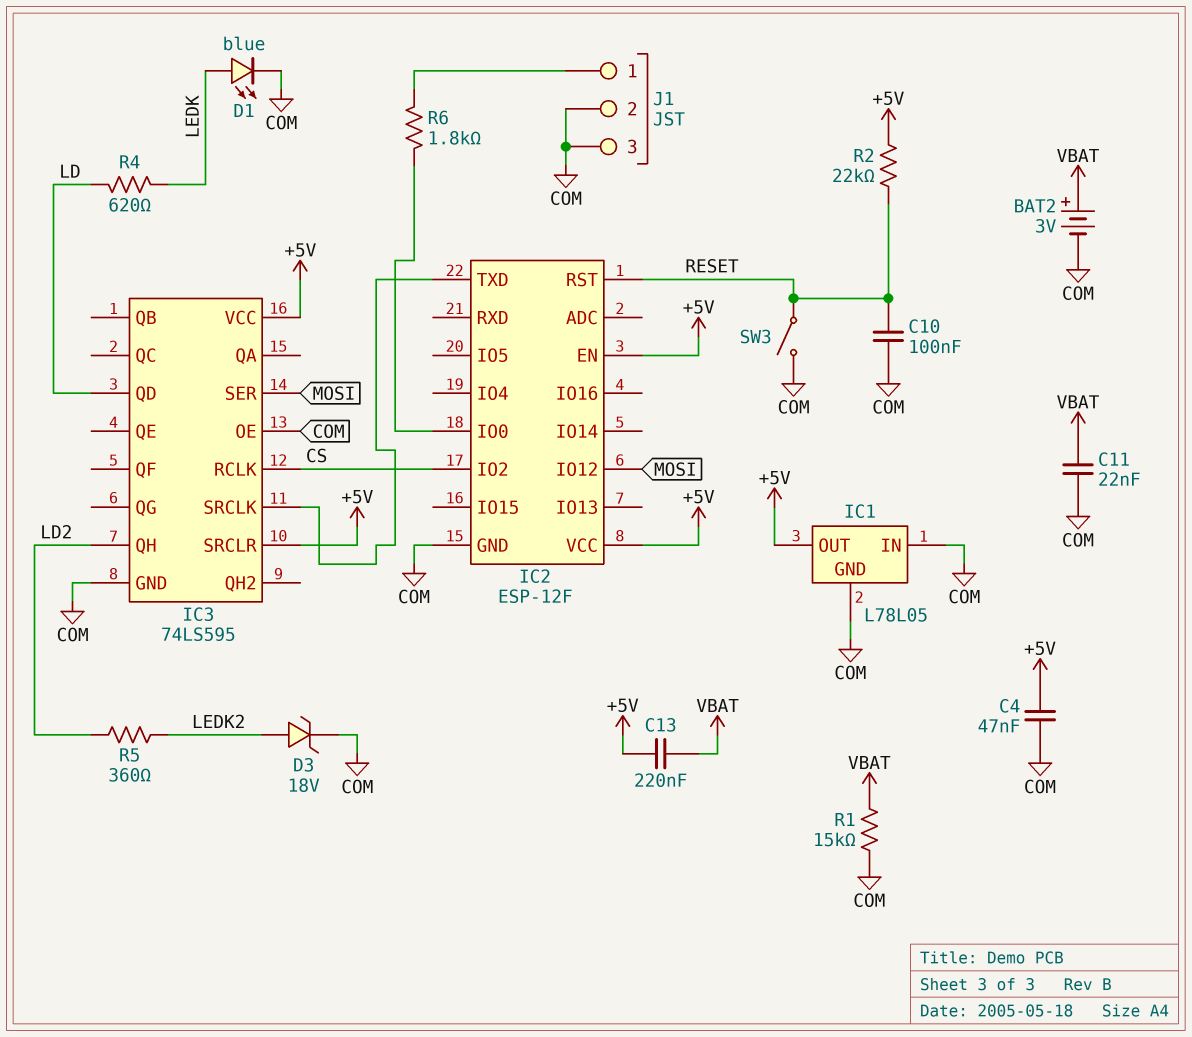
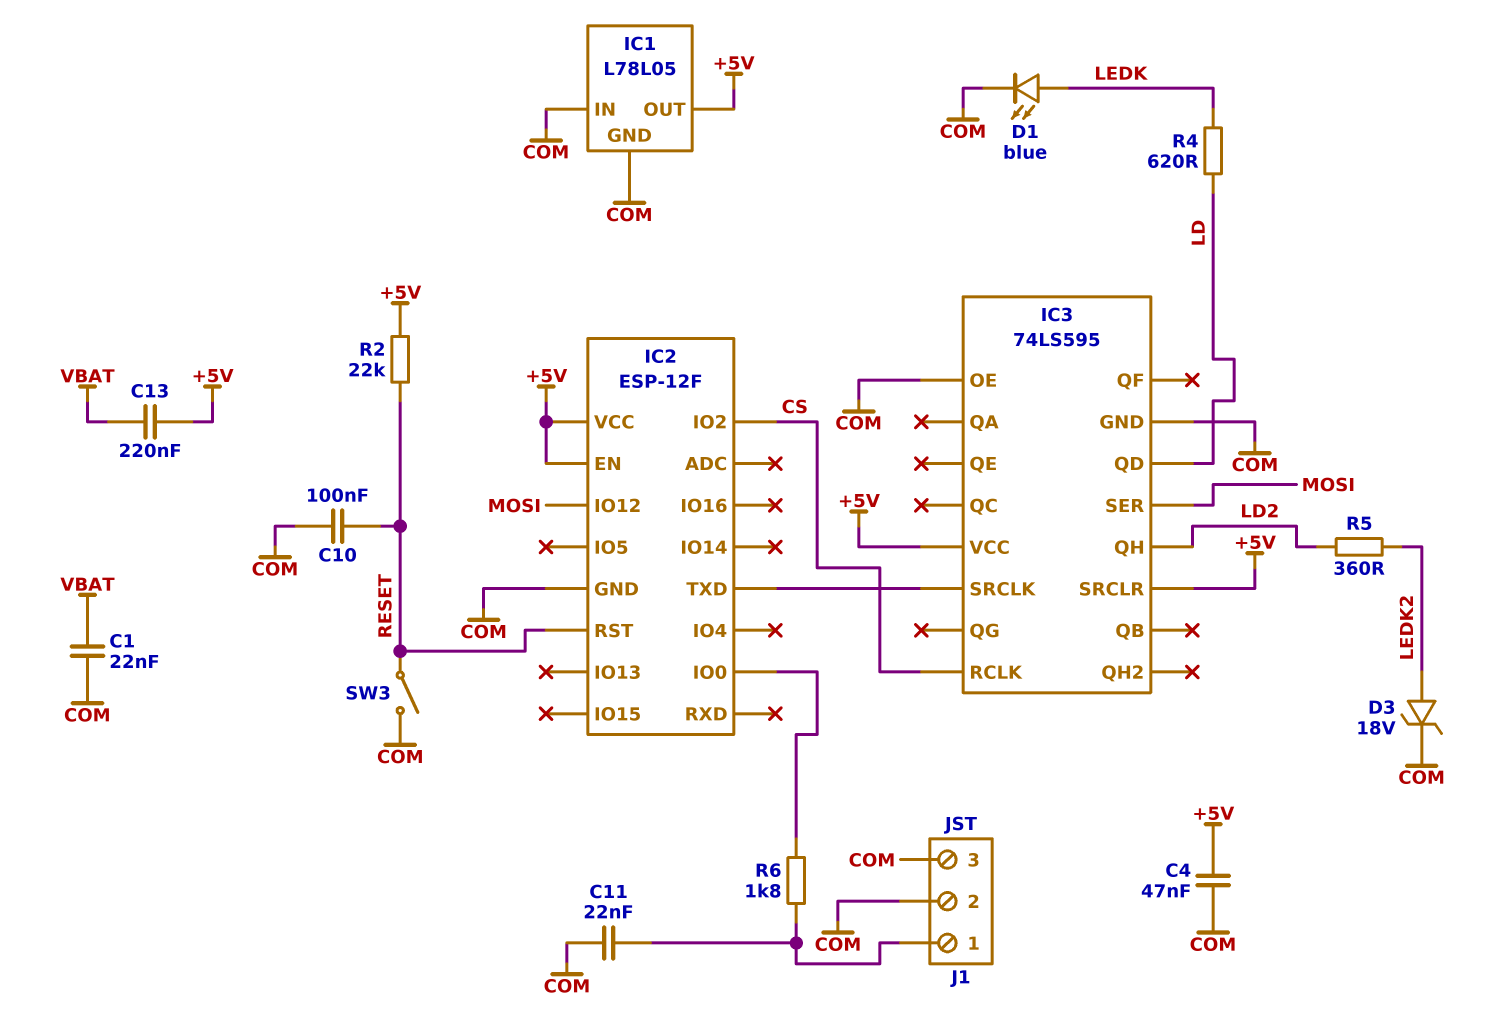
BAT2: 3V (plus VBAT, minus COM) -> none
C1: none -> 22nF (COM, VBAT)
C11: 22nF (COM, VBAT) -> 22nF (COM, J1/1)
R1: 15k (COM, VBAT) -> none

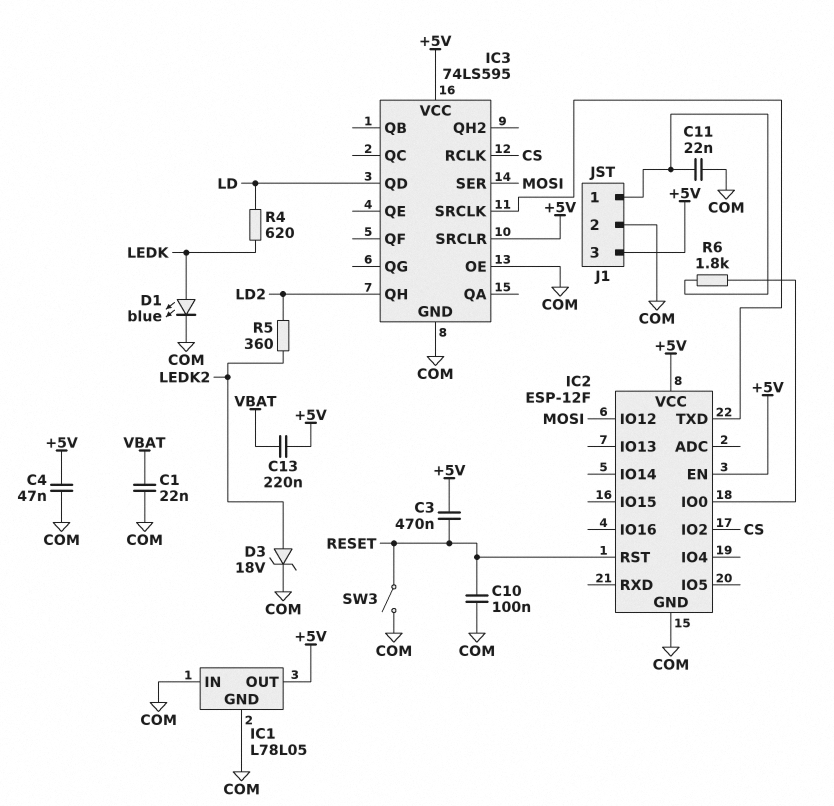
C3: none -> 470nF (+5V, RESET)
J1 pin 3: COM -> +5V
R2: 22k (+5V, RESET) -> none

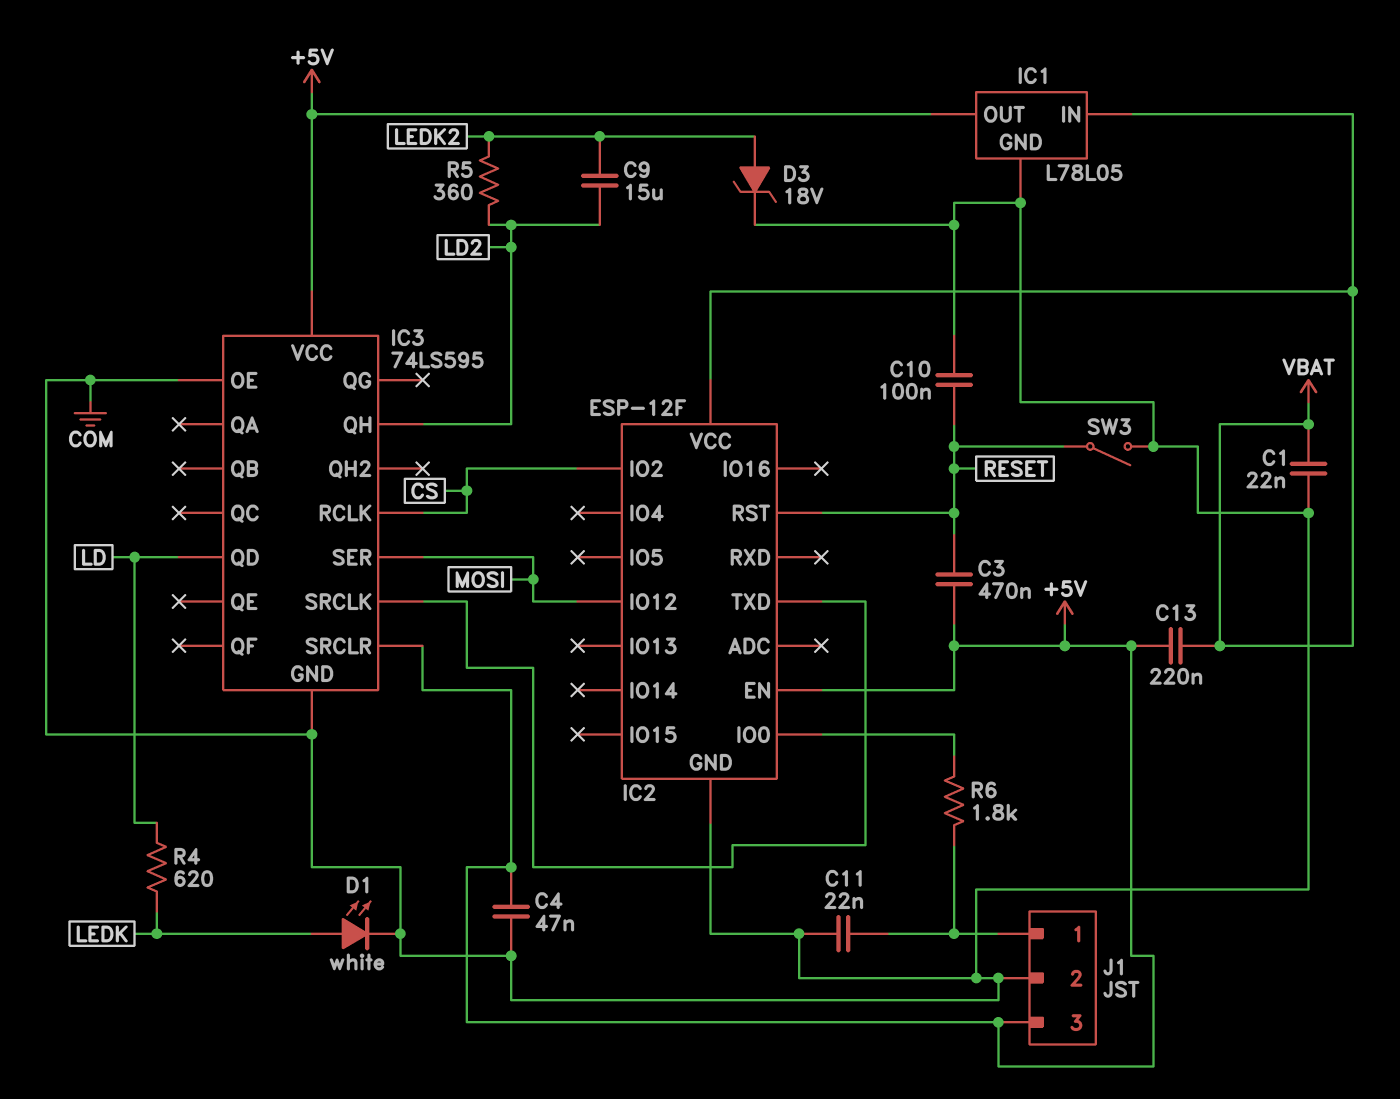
C9: none -> 15uF (LD2, LEDK2)
D1: LED blue (A LEDK, K COM) -> LED white (A LEDK, K COM)
IC1 pin IN: COM -> VBAT
IC2 pin VCC: +5V -> VBAT

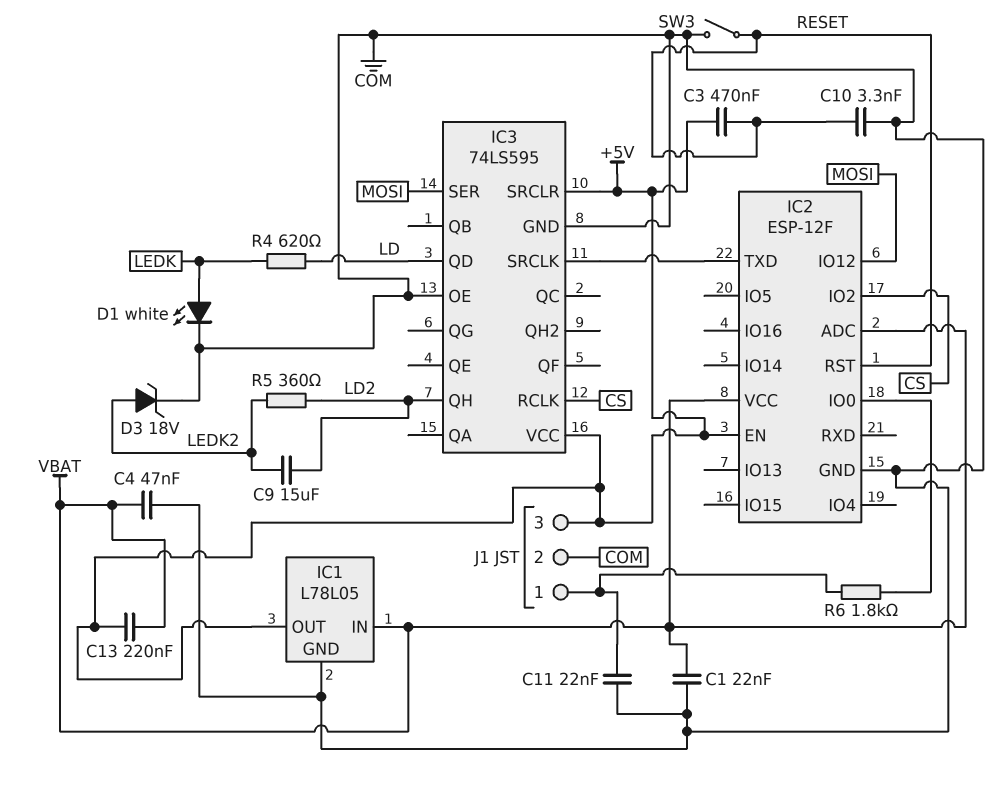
C4: 47nF (+5V, COM) -> 47nF (COM, VBAT)
C10: 100nF (COM, RESET) -> 3.3nF (COM, RESET)
IC2 pin ADC: none -> VBAT

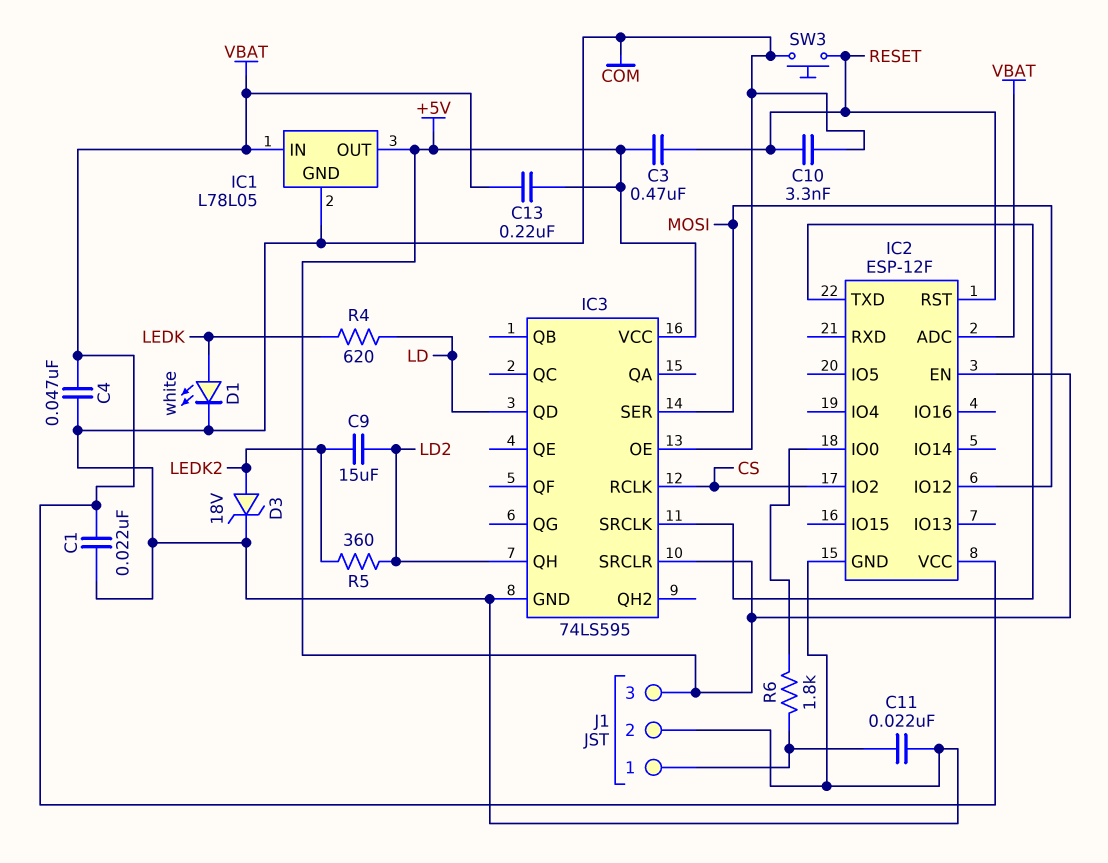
SW3: switch (COM, RESET) -> button (COM, RESET)

